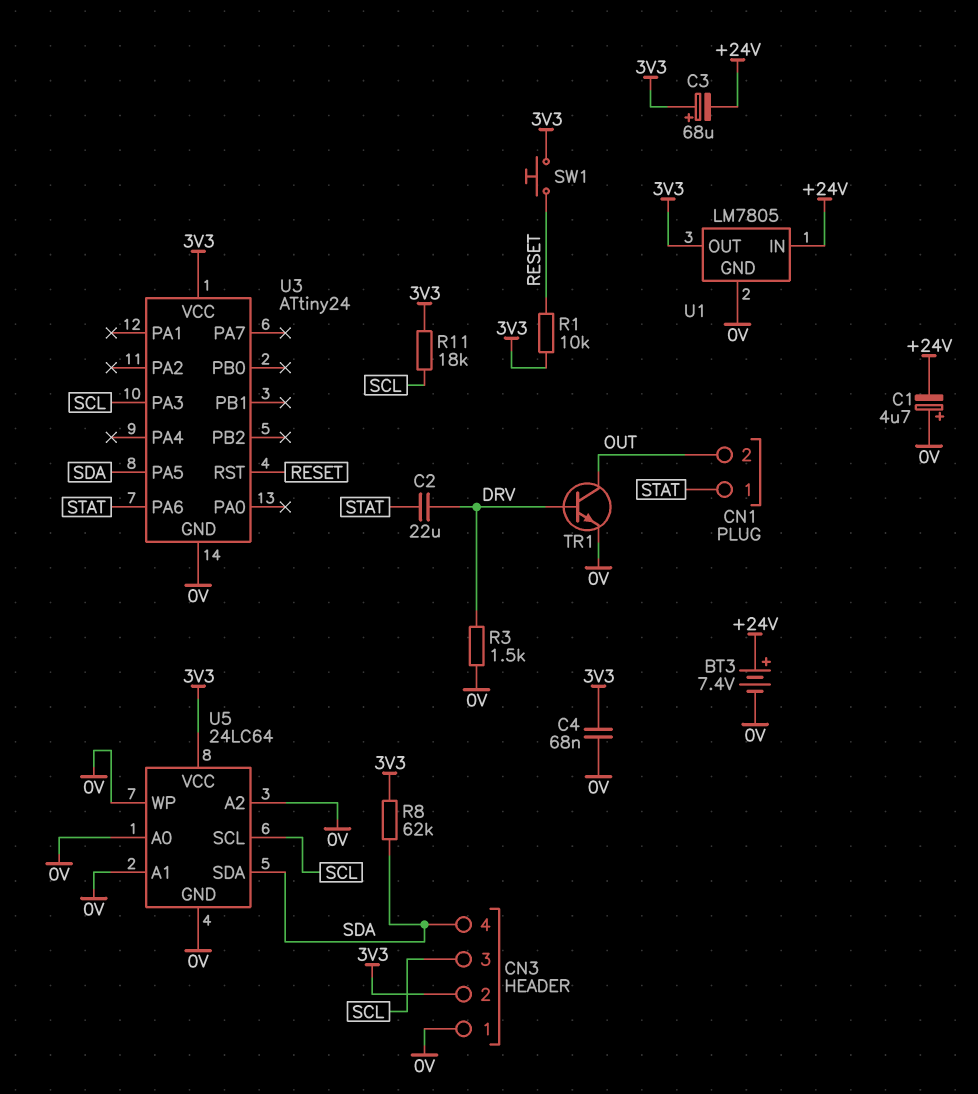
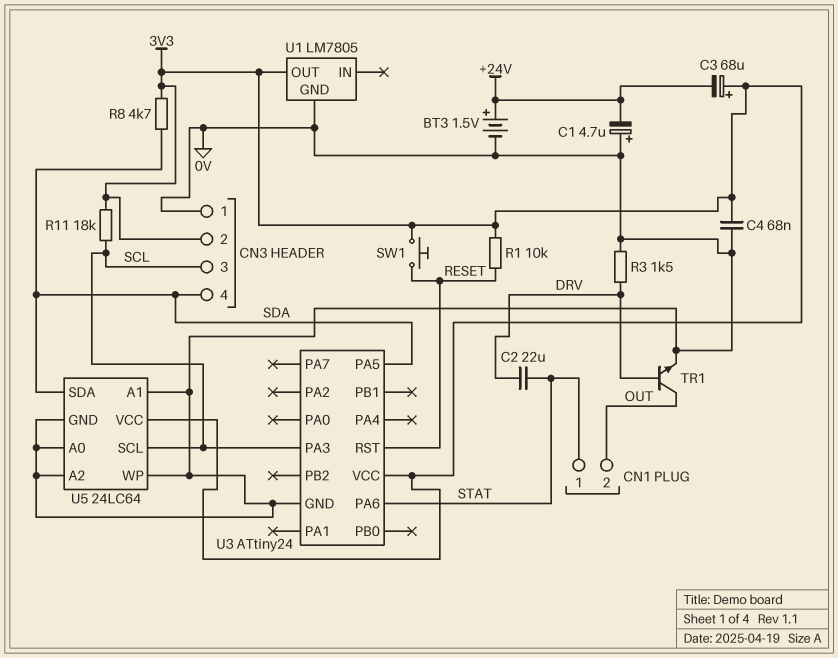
BT3: 7.4V (plus +24V, minus 0V) -> 1.5V (plus +24V, minus 0V)
R8: 62k (3V3, SDA) -> 4.7k (3V3, SDA)
U1 pin IN: +24V -> none

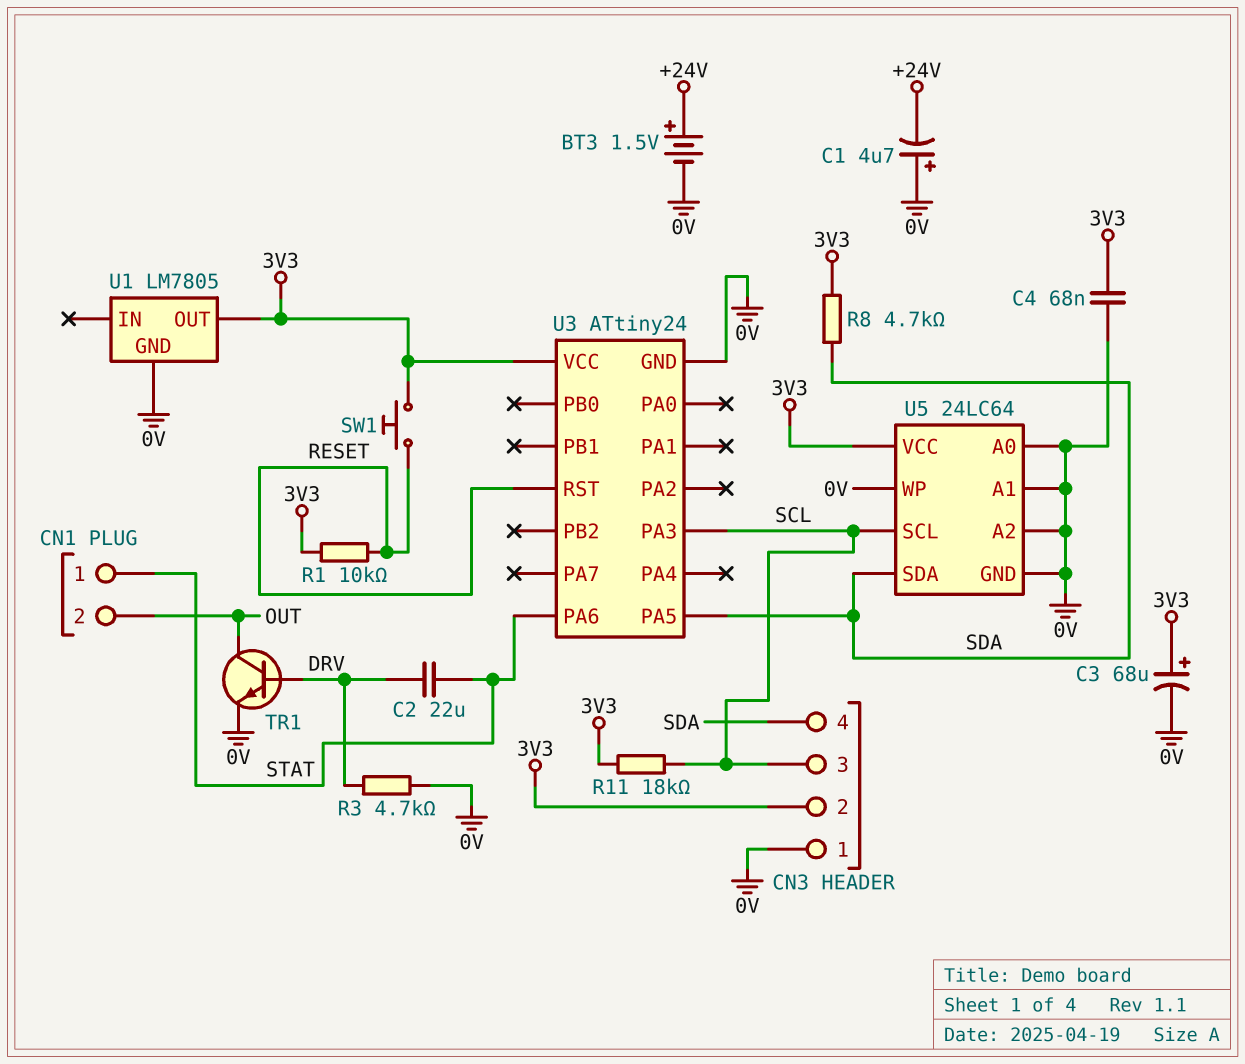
C3: 68uF (plus 3V3, minus +24V) -> 68uF (plus 3V3, minus 0V)
R3: 1.5k (0V, DRV) -> 4.7k (0V, DRV)

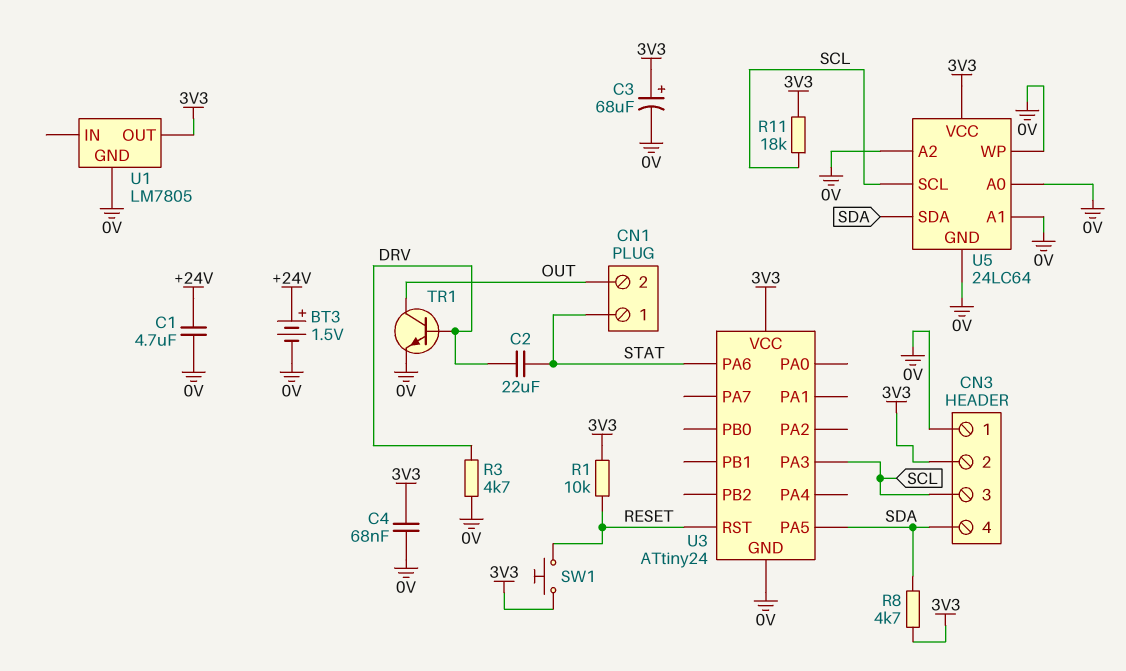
C1: 4.7uF (plus 0V, minus +24V) -> 4.7uF (+24V, 0V)

